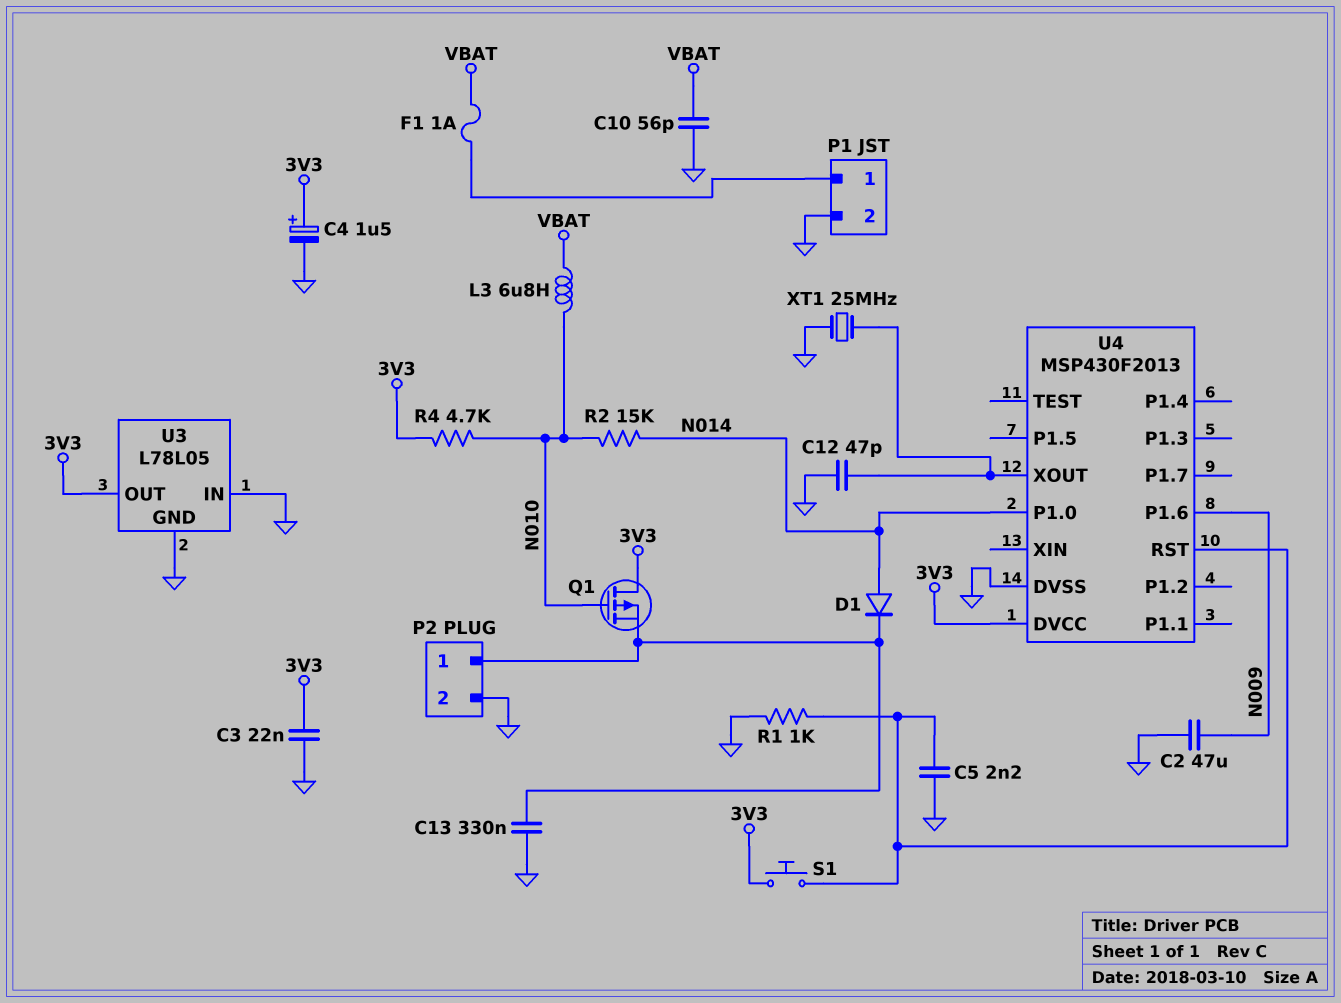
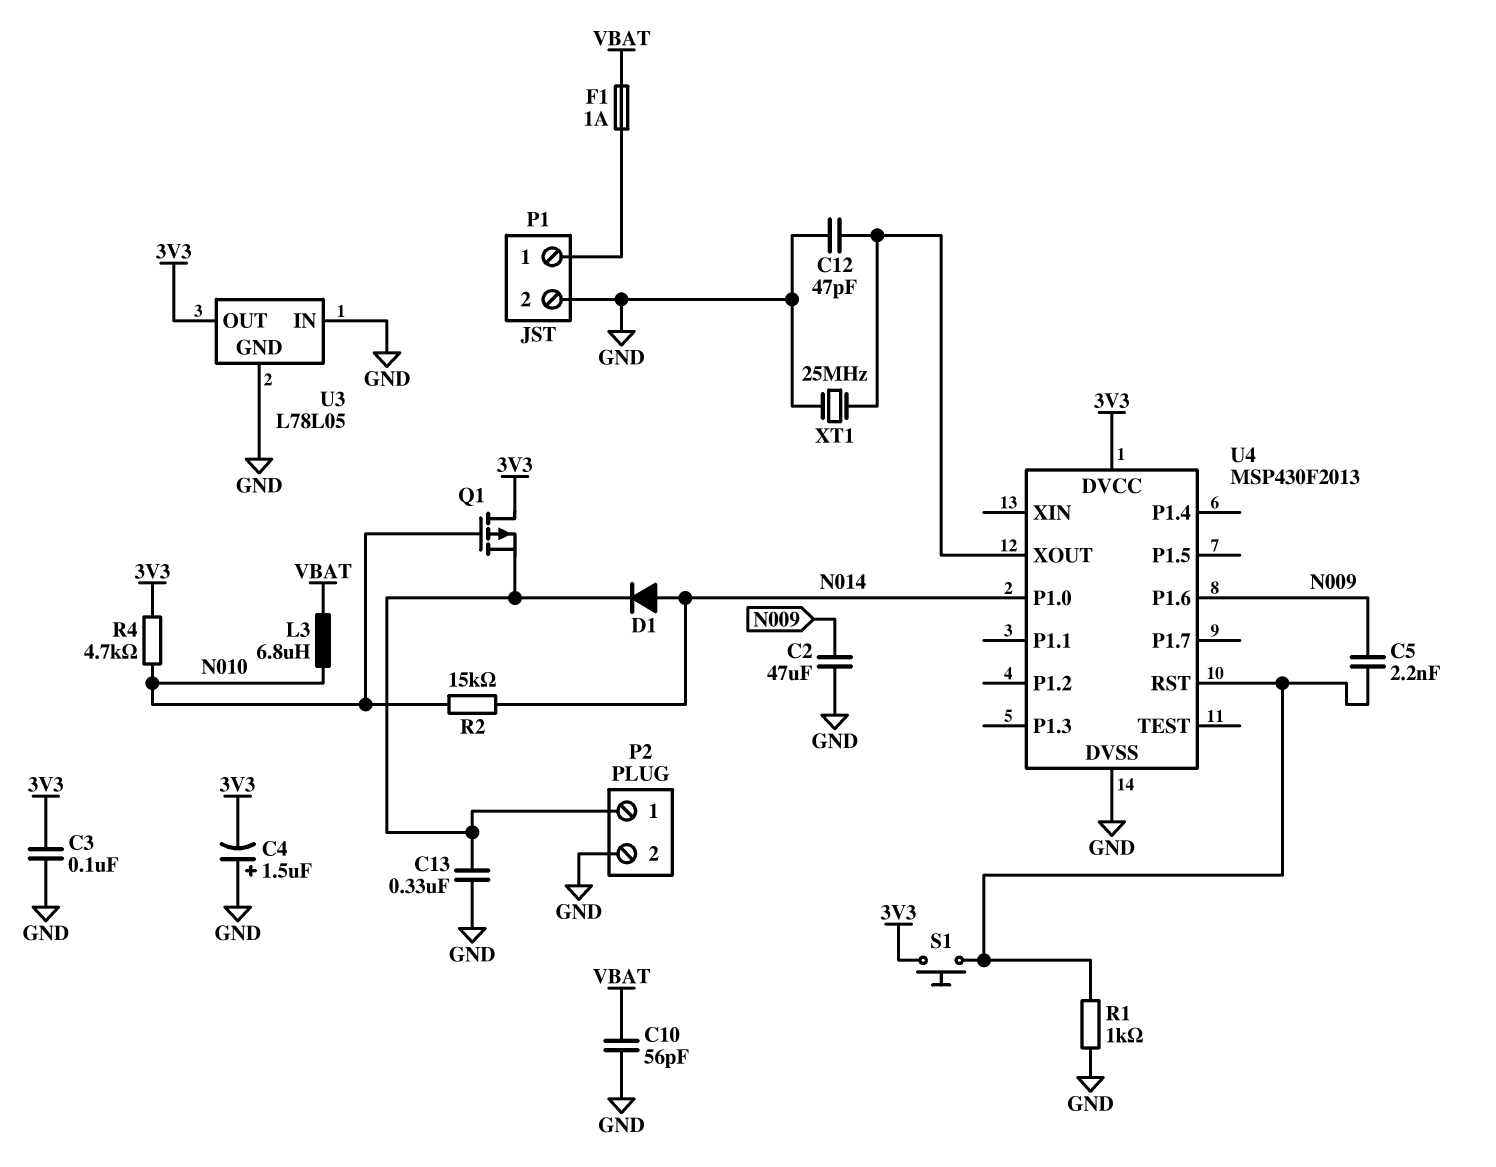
C3: 22nF (3V3, GND) -> 100nF (3V3, GND)
C4: 1.5uF (plus 3V3, minus GND) -> 1.5uF (plus GND, minus 3V3)
C5: 2.2nF (GND, U4/RST) -> 2.2nF (N009, U4/RST)

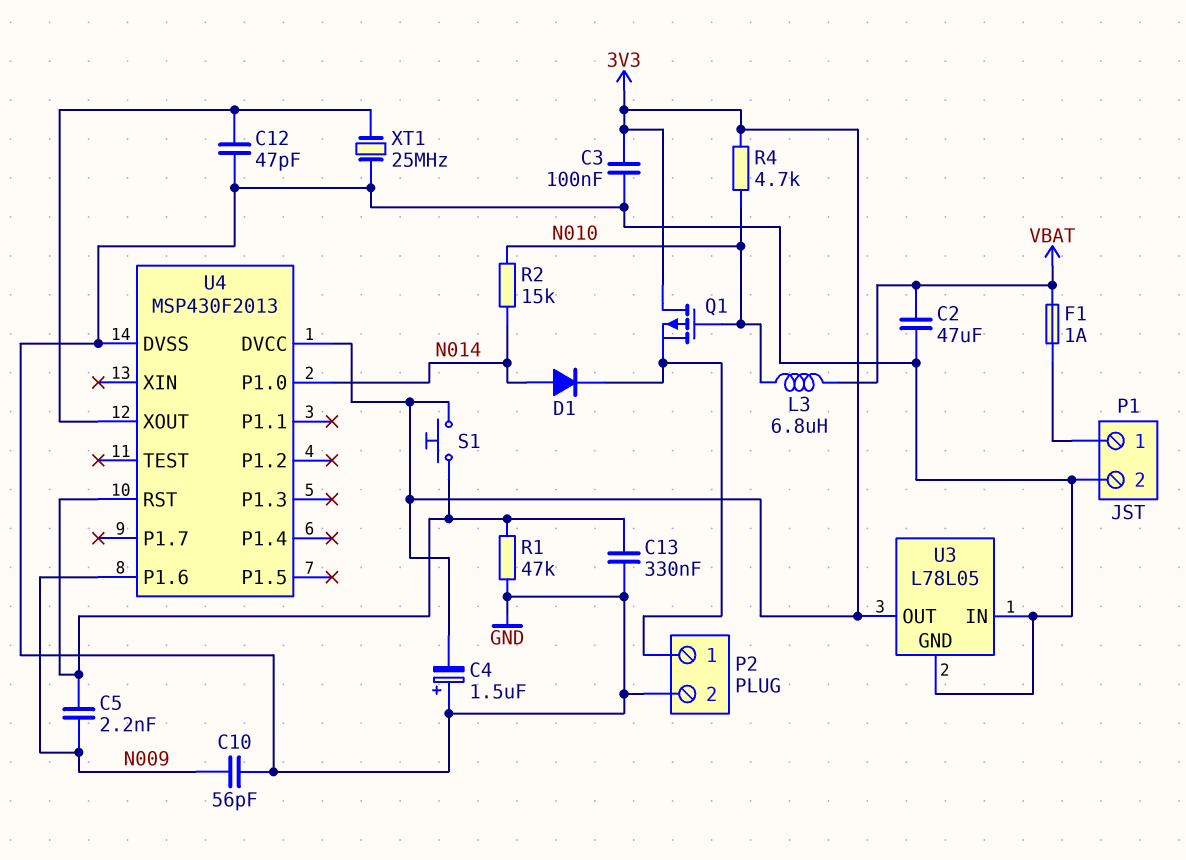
C2: 47uF (GND, N009) -> 47uF (GND, VBAT)
C10: 56pF (GND, VBAT) -> 56pF (GND, N009)
C13: 330nF (GND, P2/1) -> 330nF (GND, U4/RST)
R1: 1k (GND, U4/RST) -> 47k (GND, U4/RST)

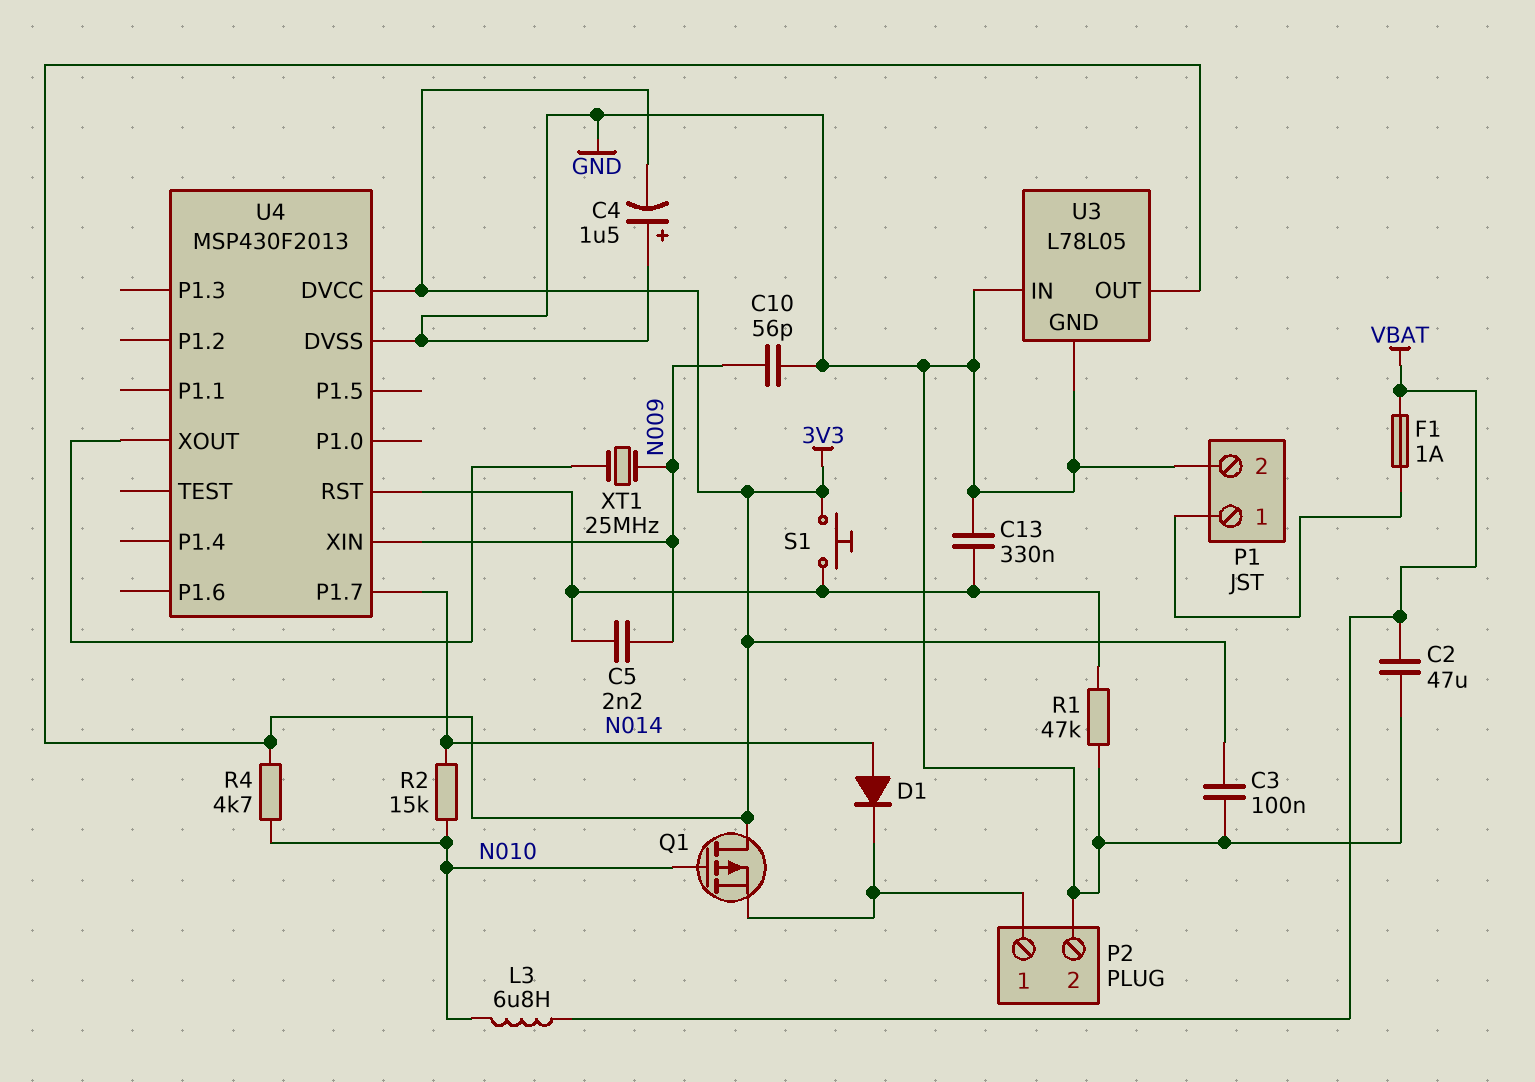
C12: 47pF (GND, U4/XOUT) -> none
U4 pin P1.0: N014 -> none
U4 pin P1.6: N009 -> none
U4 pin P1.7: none -> N014
U4 pin XIN: none -> N009
XT1: 25MHz (GND, U4/XOUT) -> 25MHz (N009, U4/XOUT)

